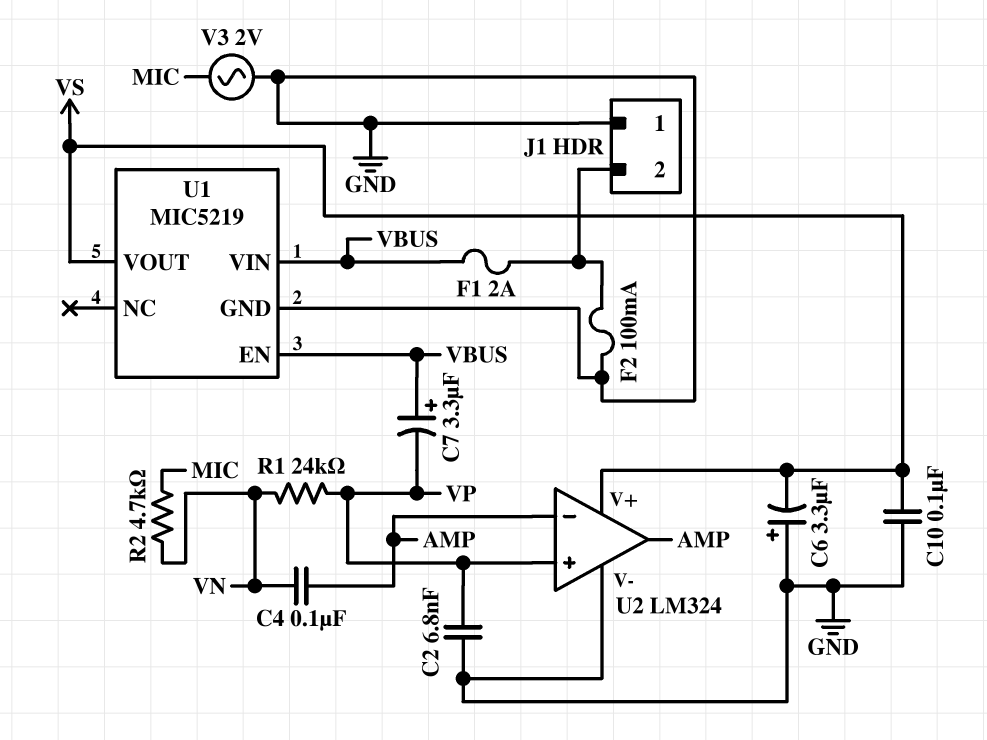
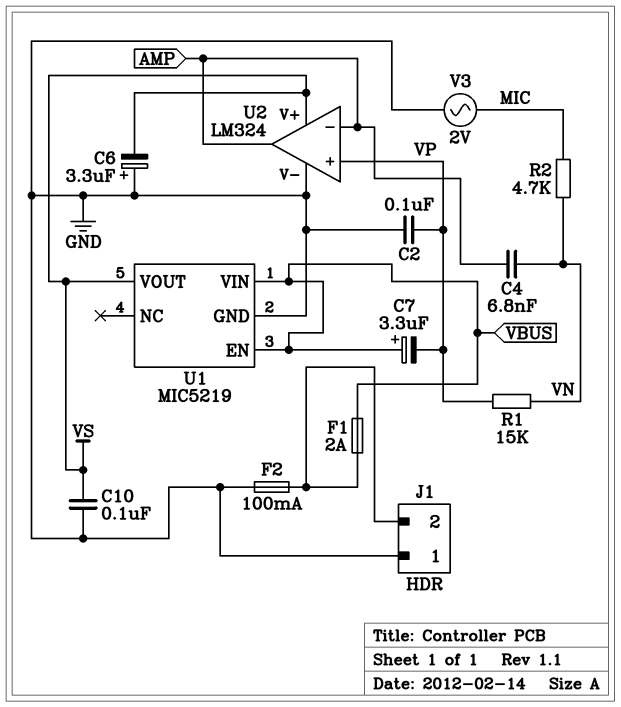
C2: 6.8nF (GND, VP) -> 100nF (GND, VP)
C4: 100nF (AMP, VN) -> 6.8nF (AMP, VN)
R1: 24k (VN, VP) -> 15k (VN, VP)

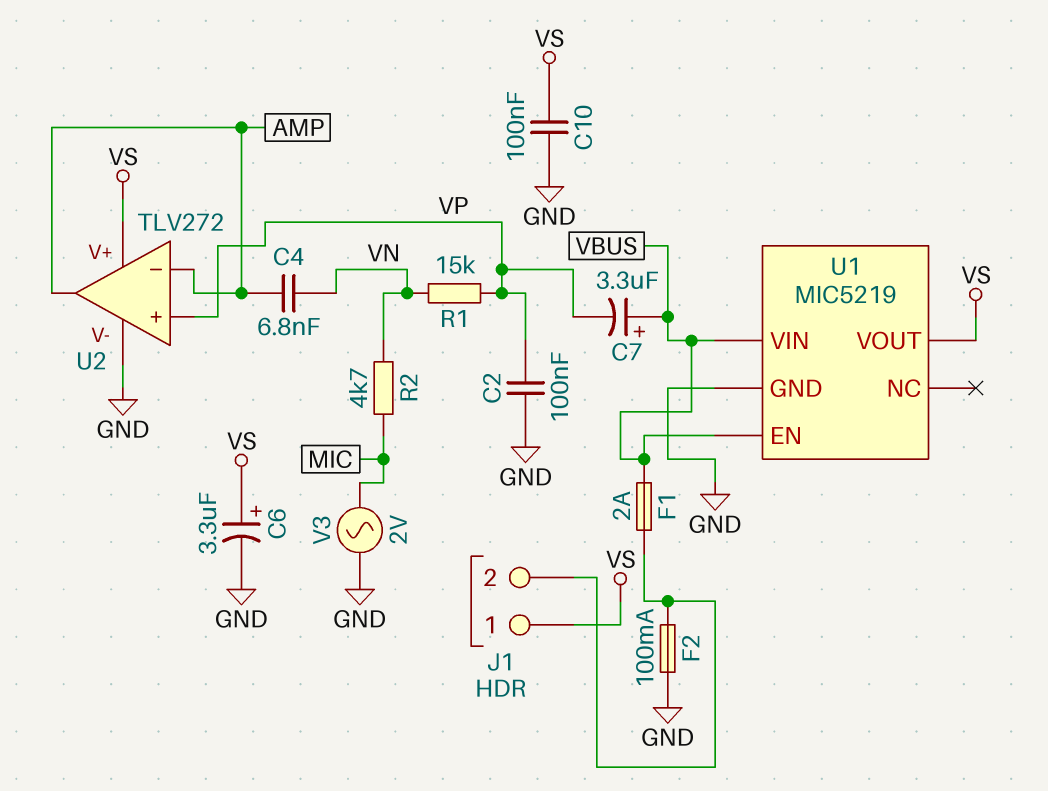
C6: 3.3uF (plus GND, minus VS) -> 3.3uF (plus VS, minus GND)
J1 pin 1: GND -> VS
U2: LM324 -> TLV272

